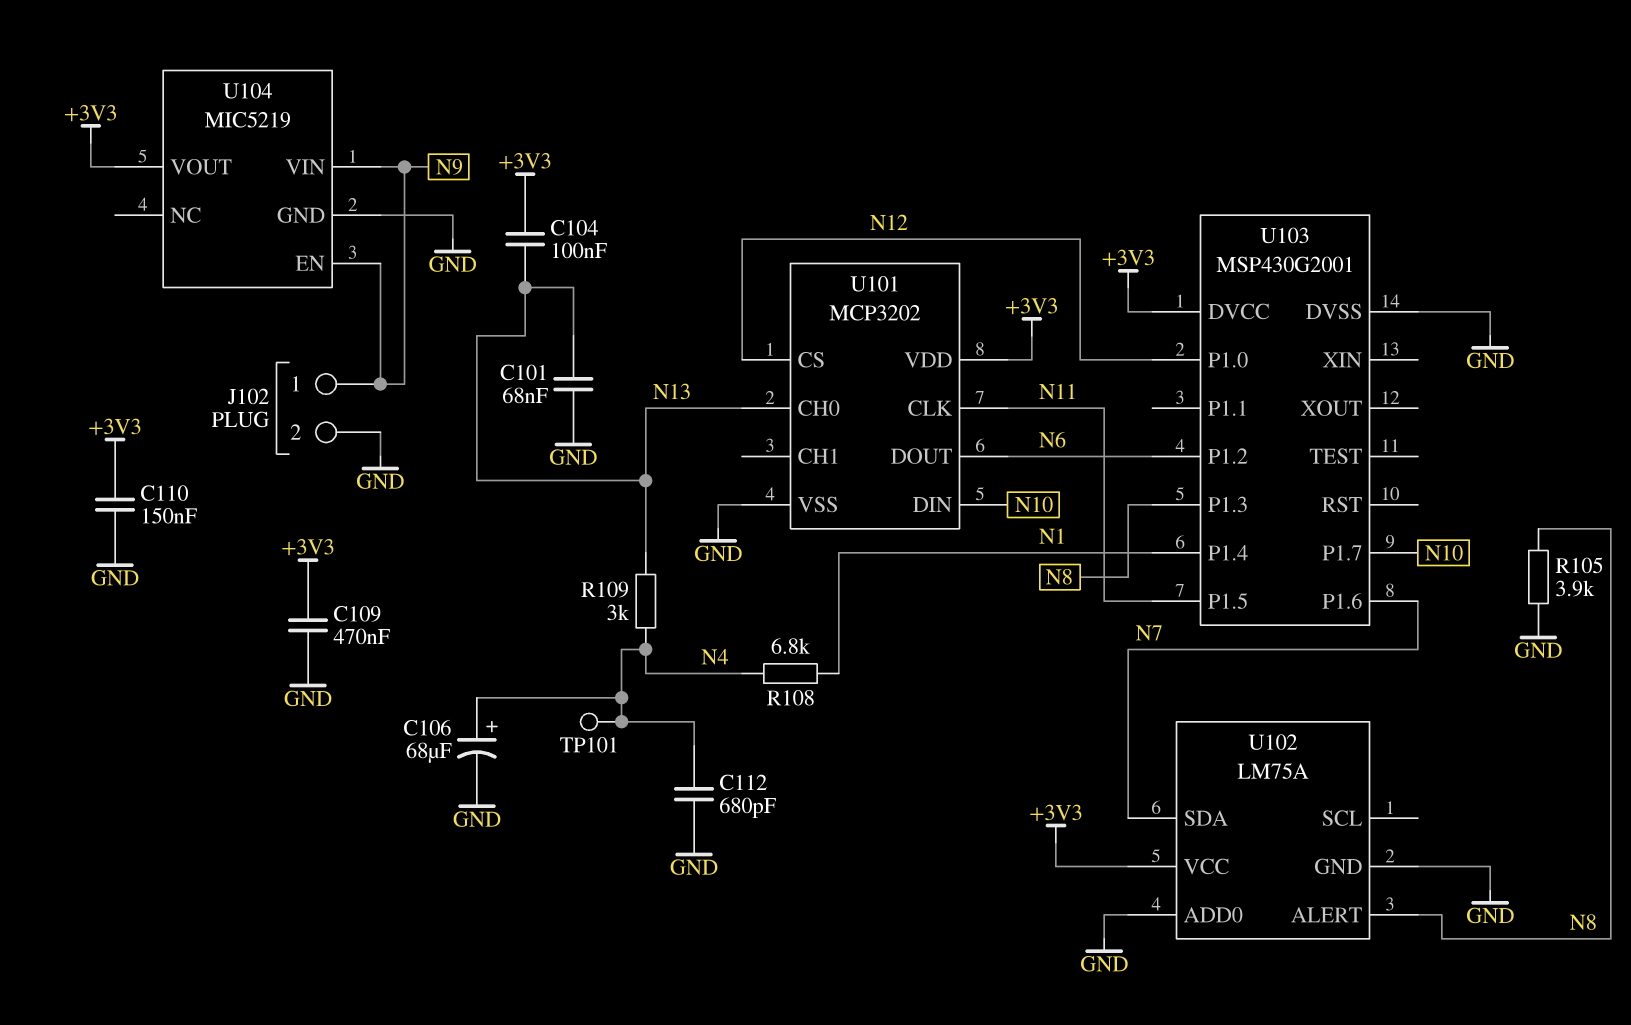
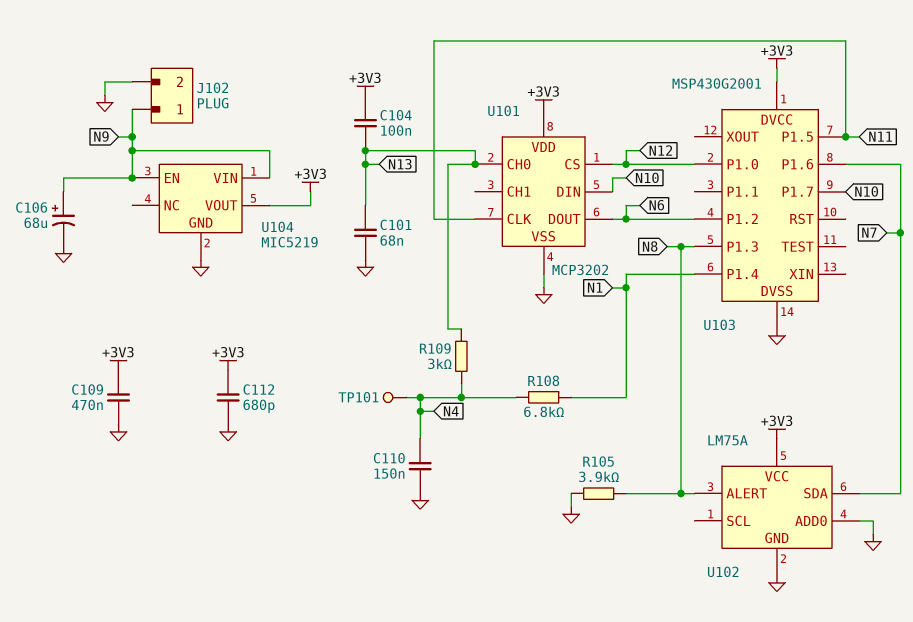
C106: 68uF (plus N4, minus GND) -> 68uF (plus N9, minus GND)
C110: 150nF (+3V3, GND) -> 150nF (GND, N4)
C112: 680pF (GND, N4) -> 680pF (+3V3, GND)

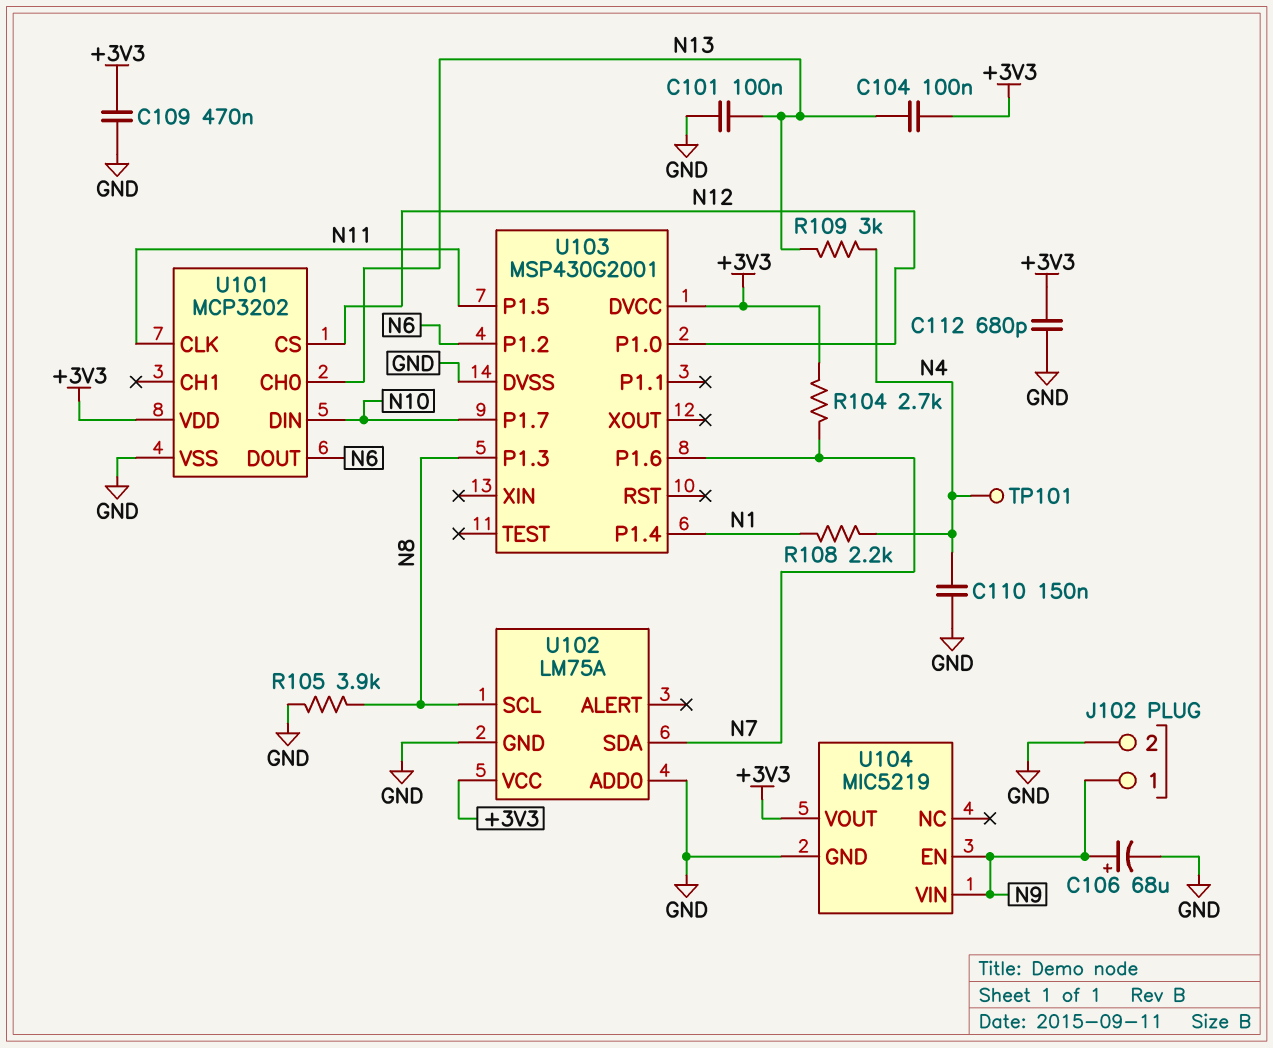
C101: 68nF (GND, N13) -> 100nF (GND, N13)
R104: none -> 2.7k (+3V3, N7)
R108: 6.8k (N1, N4) -> 2.2k (N1, N4)
U102 pin ALERT: N8 -> none
U102 pin SCL: none -> N8

